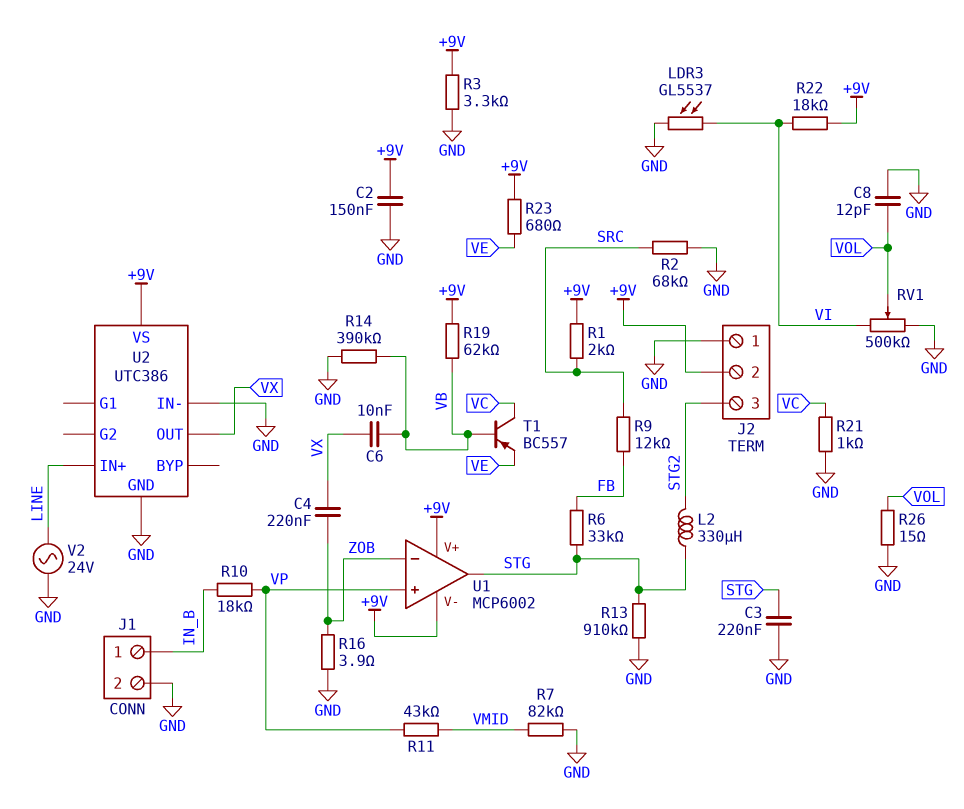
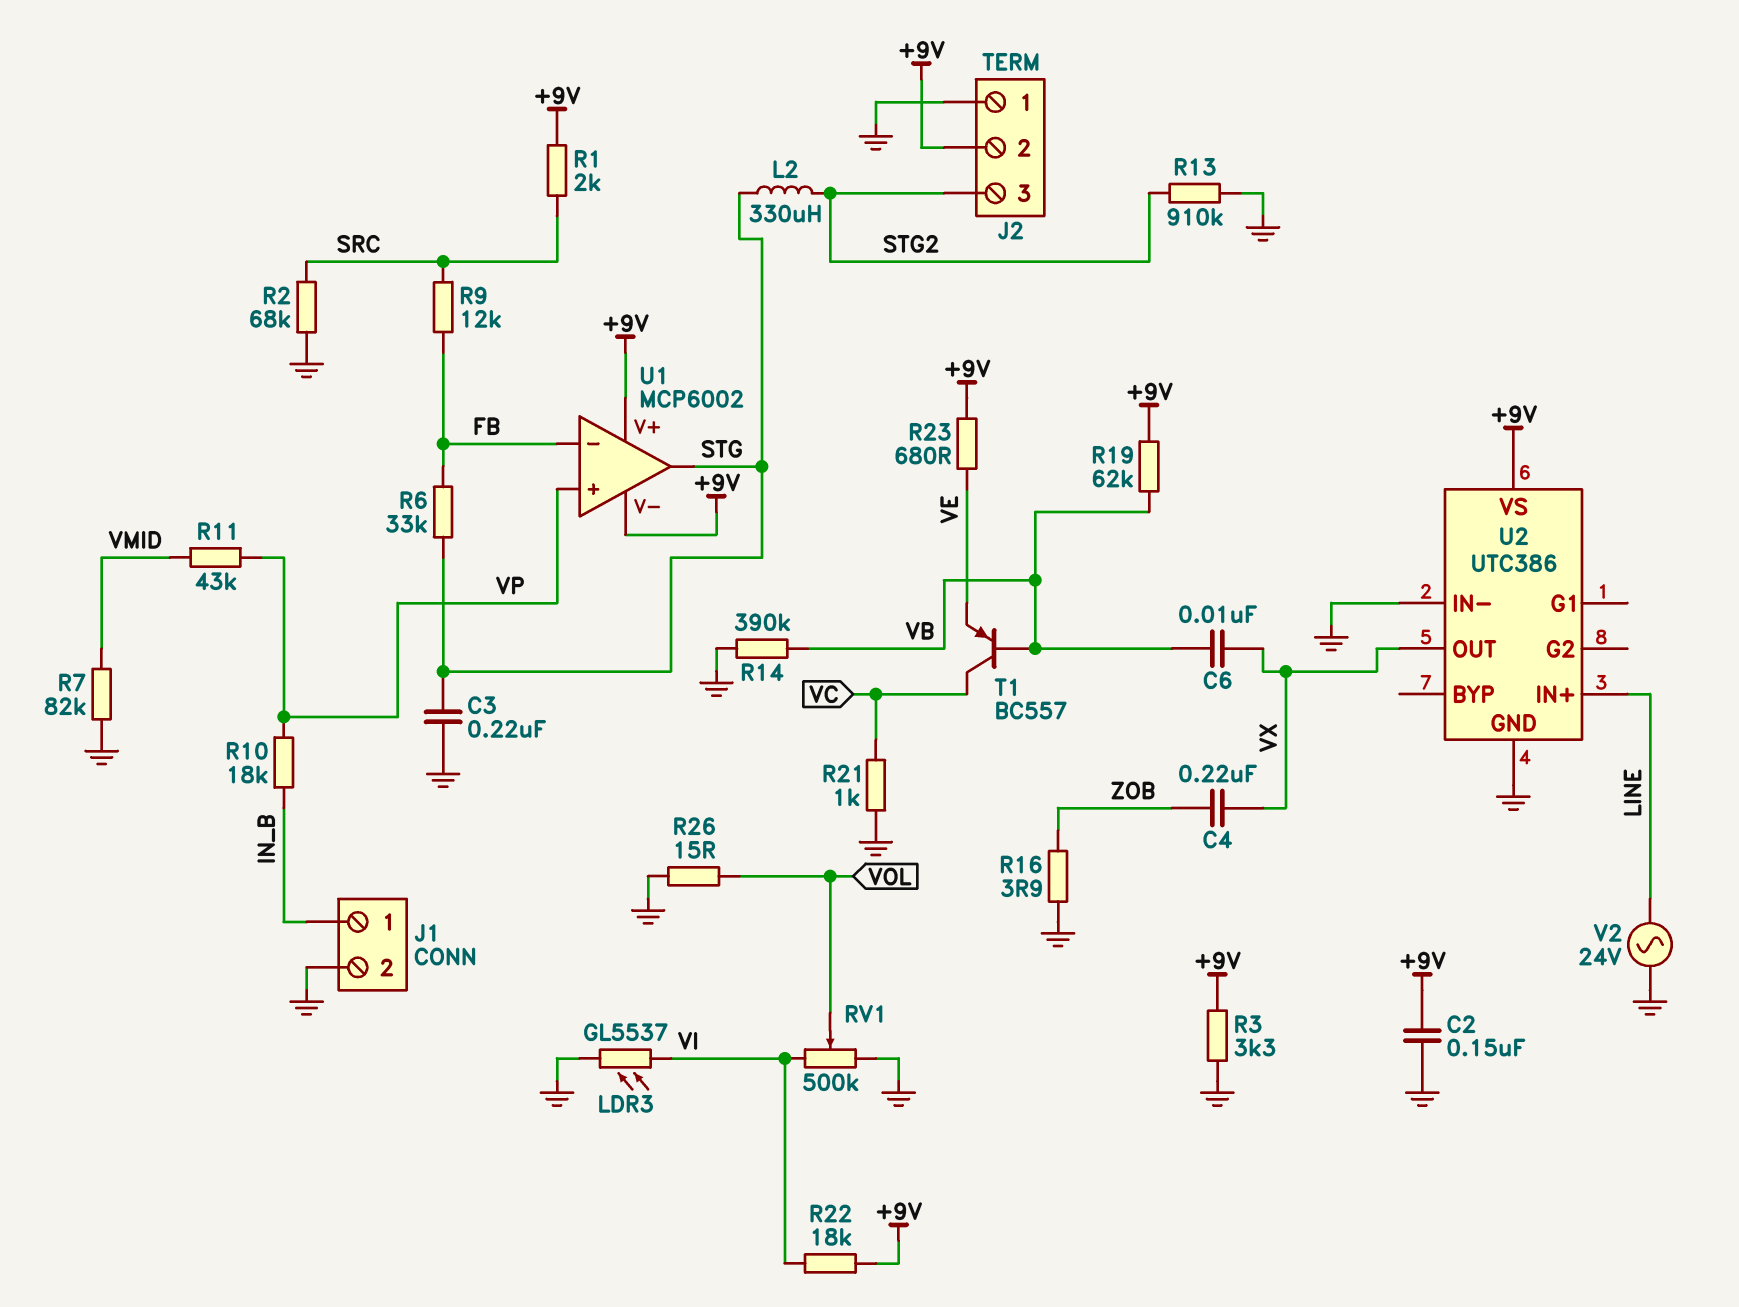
C8: 12pF (GND, VOL) -> none
R13: 910k (GND, STG) -> 910k (GND, STG2)
U1 pin in-: ZOB -> FB

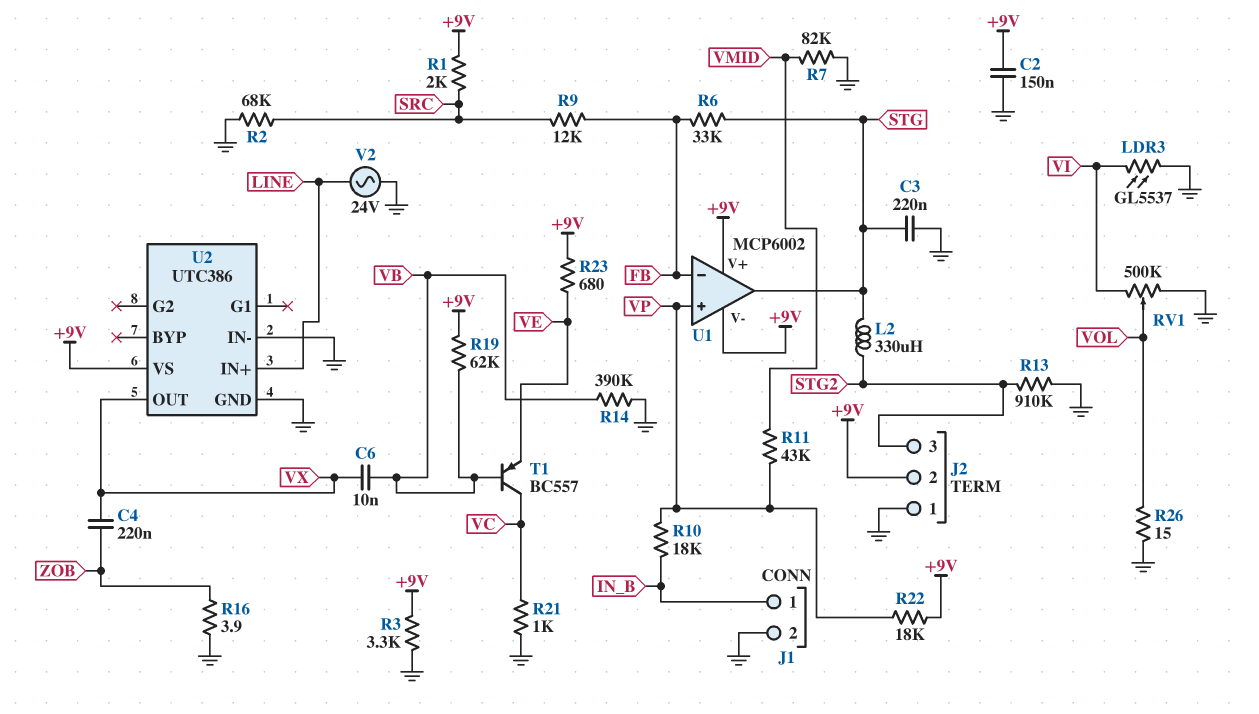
R22: 18k (+9V, VI) -> 18k (+9V, VP)

